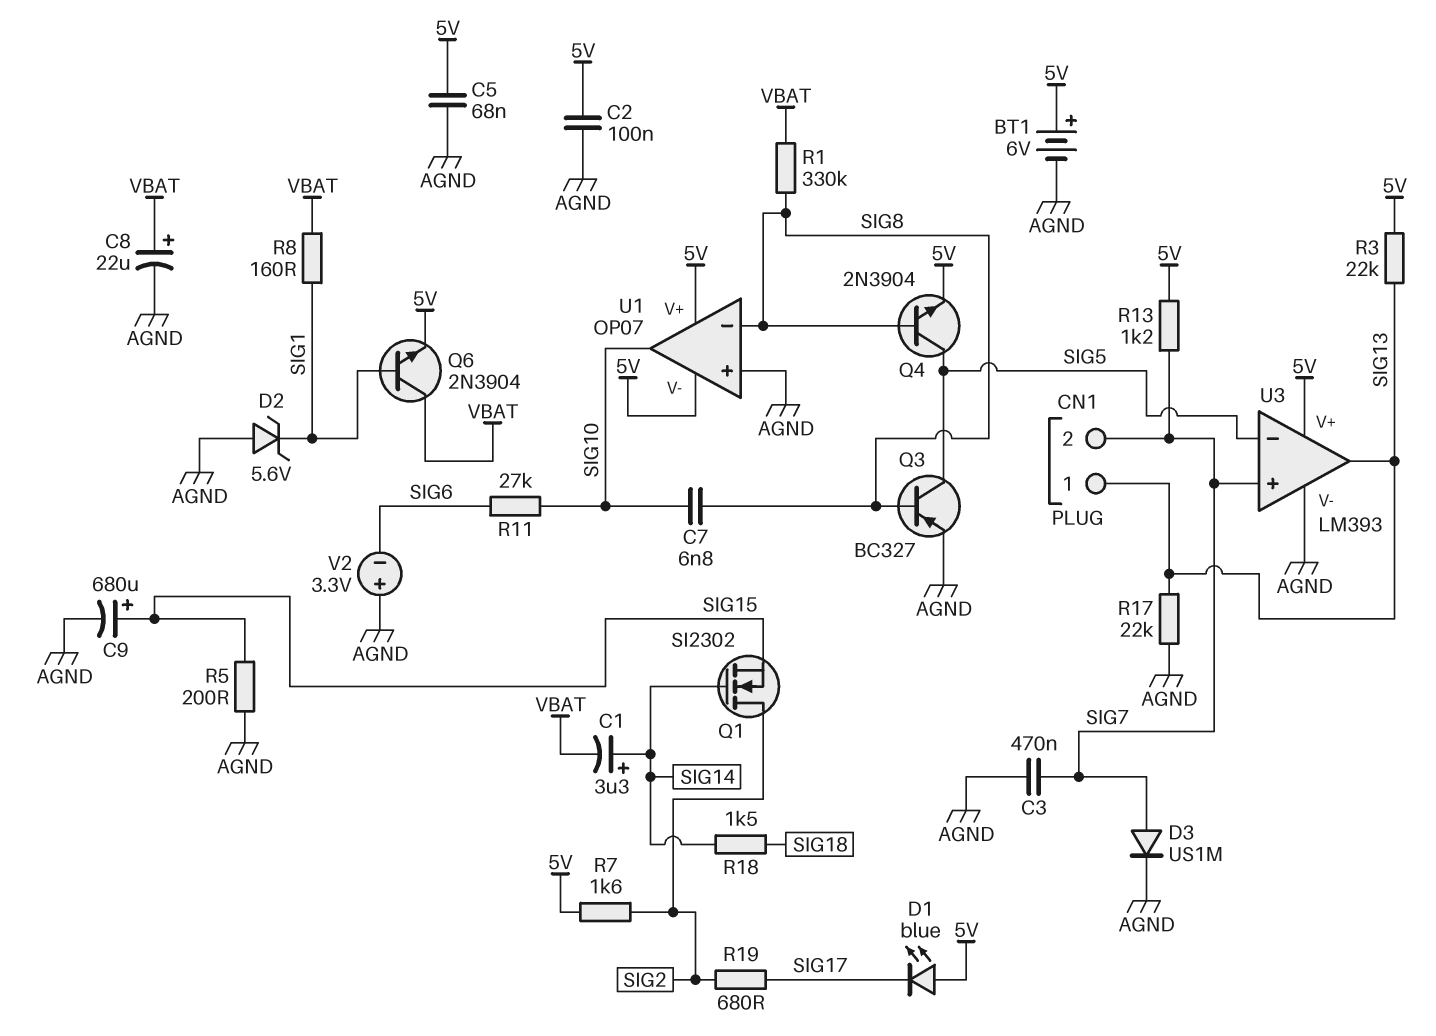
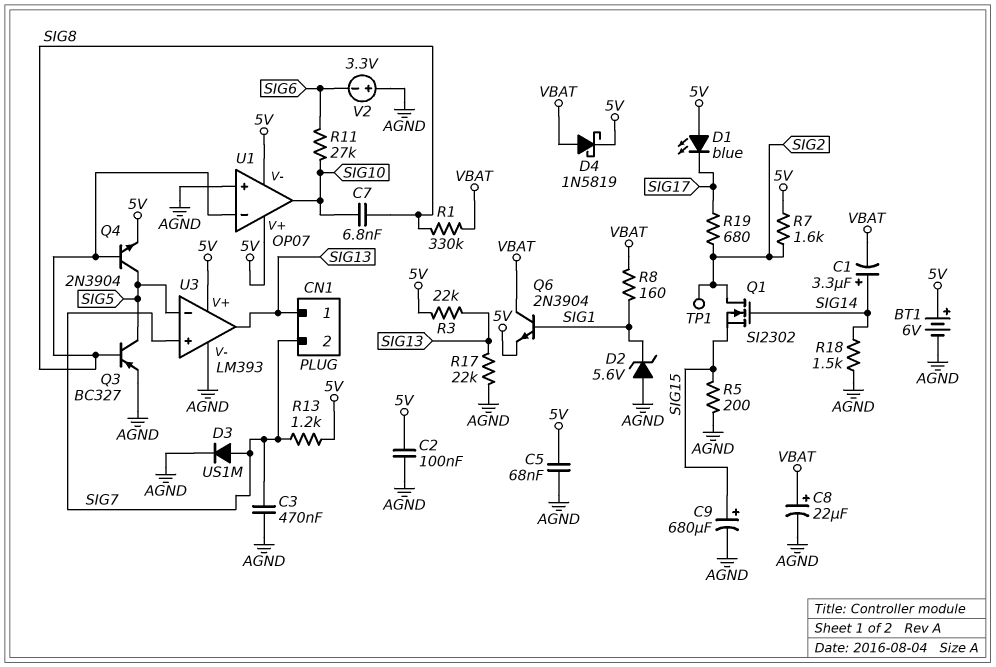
D4: none -> schottky 1N5819 (A VBAT, K 5V)
R18: 1.5k (SIG14, SIG18) -> 1.5k (AGND, SIG14)
TP1: none -> test point (SIG2)

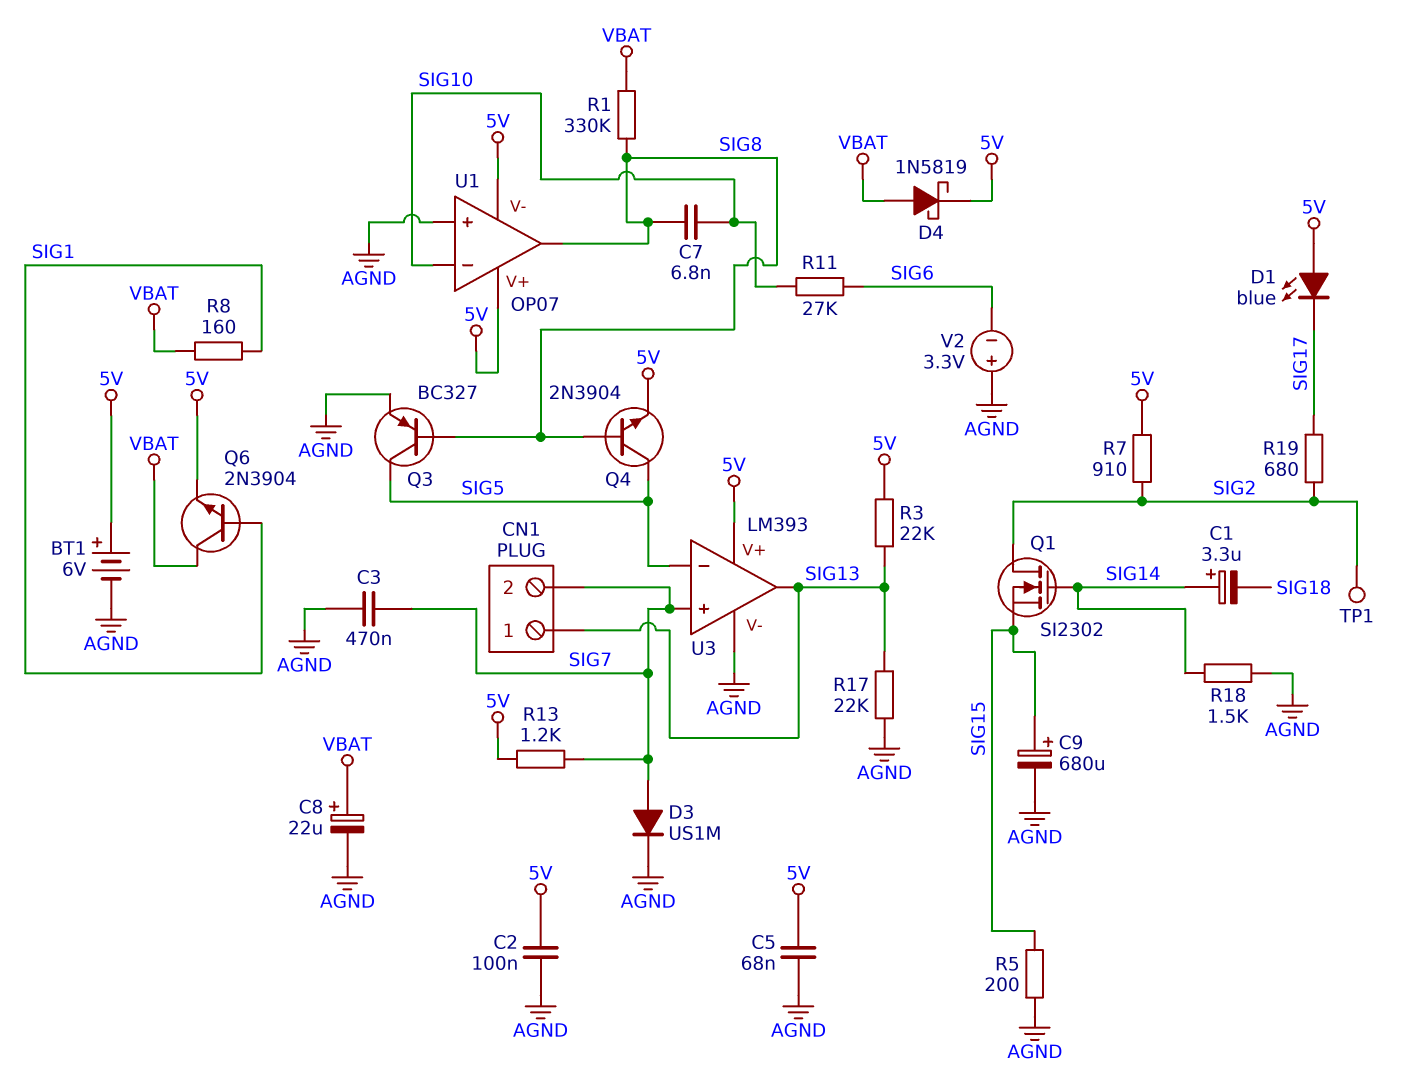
C1: 3.3uF (plus SIG14, minus VBAT) -> 3.3uF (plus SIG14, minus SIG18)
D2: zener 5.6V (A AGND, K SIG1) -> none
R7: 1.6k (5V, SIG2) -> 910 (5V, SIG2)
U1 pin in-: SIG8 -> SIG10
U1 pin out: SIG10 -> SIG8

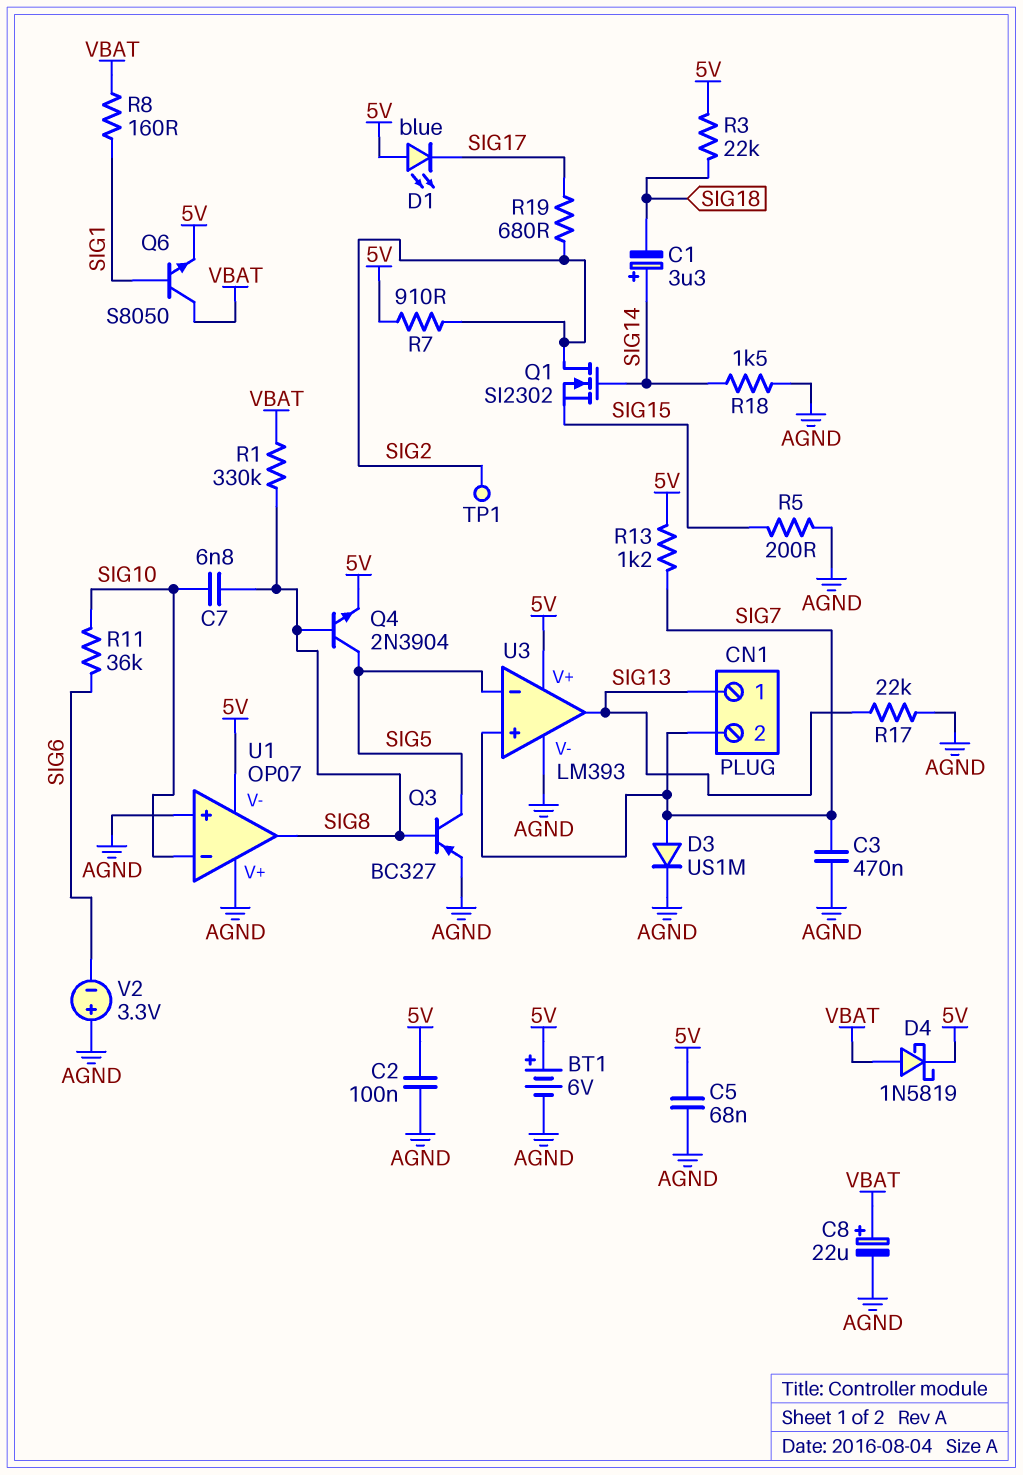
C9: 680uF (plus SIG15, minus AGND) -> none
Q6: NPN 2N3904 (B SIG1, C VBAT, E 5V) -> NPN S8050 (B SIG1, C VBAT, E 5V)
R3: 22k (5V, SIG13) -> 22k (5V, SIG18)
R11: 27k (SIG6, SIG10) -> 36k (SIG6, SIG10)
U1 pin V+: 5V -> AGND

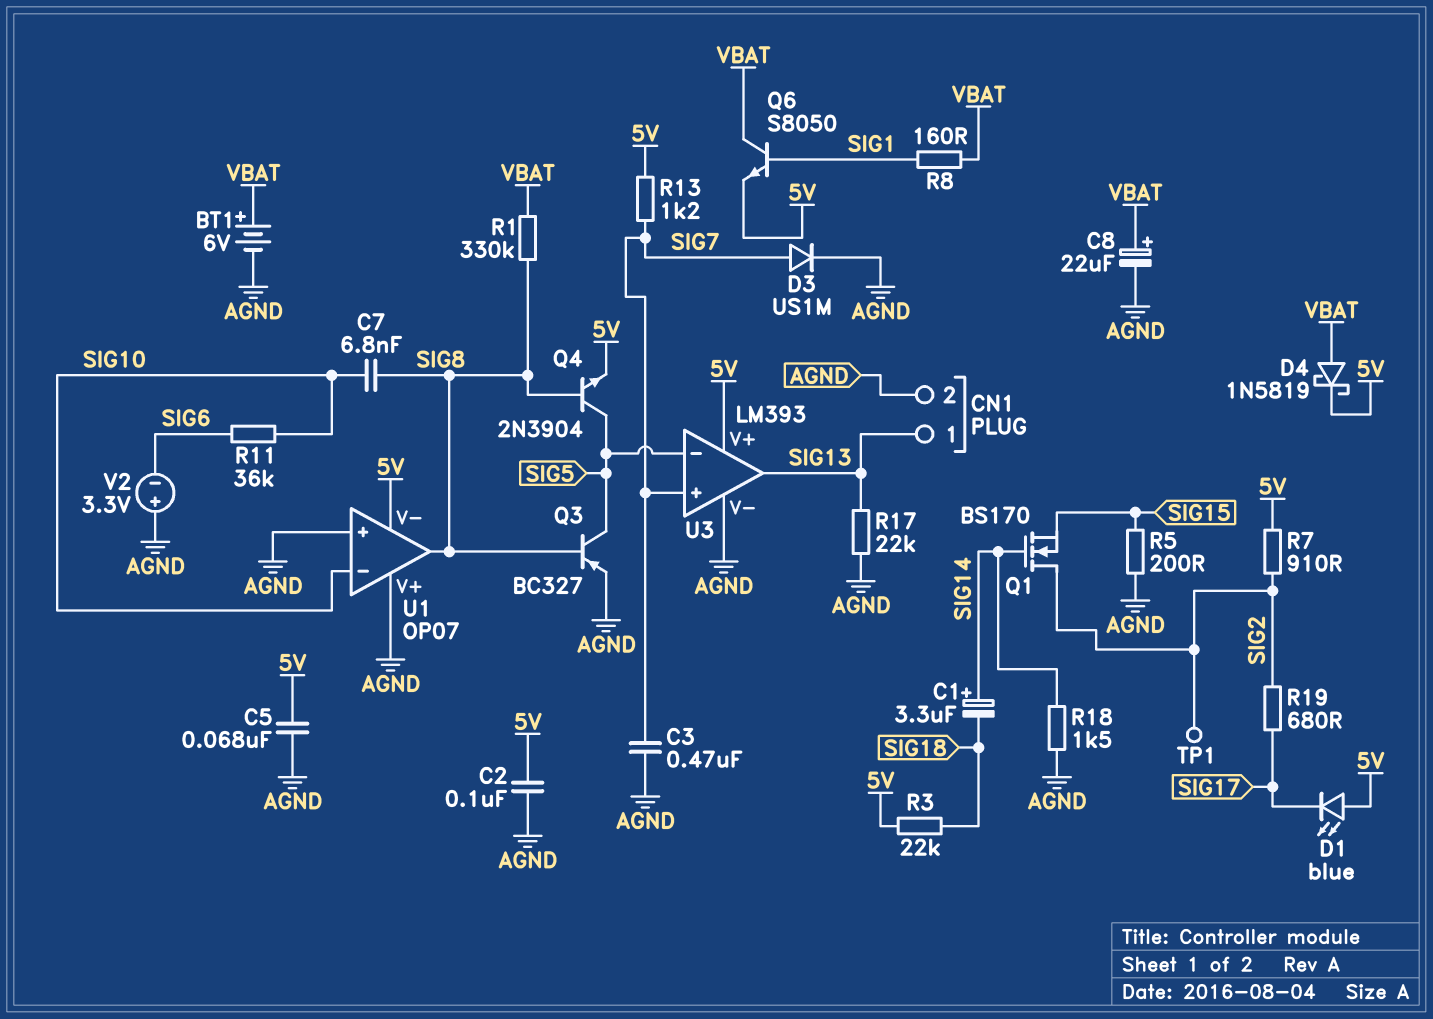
BT1: 6V (plus 5V, minus AGND) -> 6V (plus VBAT, minus AGND)
CN1 pin 2: SIG7 -> AGND
Q1: NMOS SI2302 (G SIG14, D SIG2, S SIG15) -> NMOS BS170 (G SIG14, D SIG2, S SIG15)

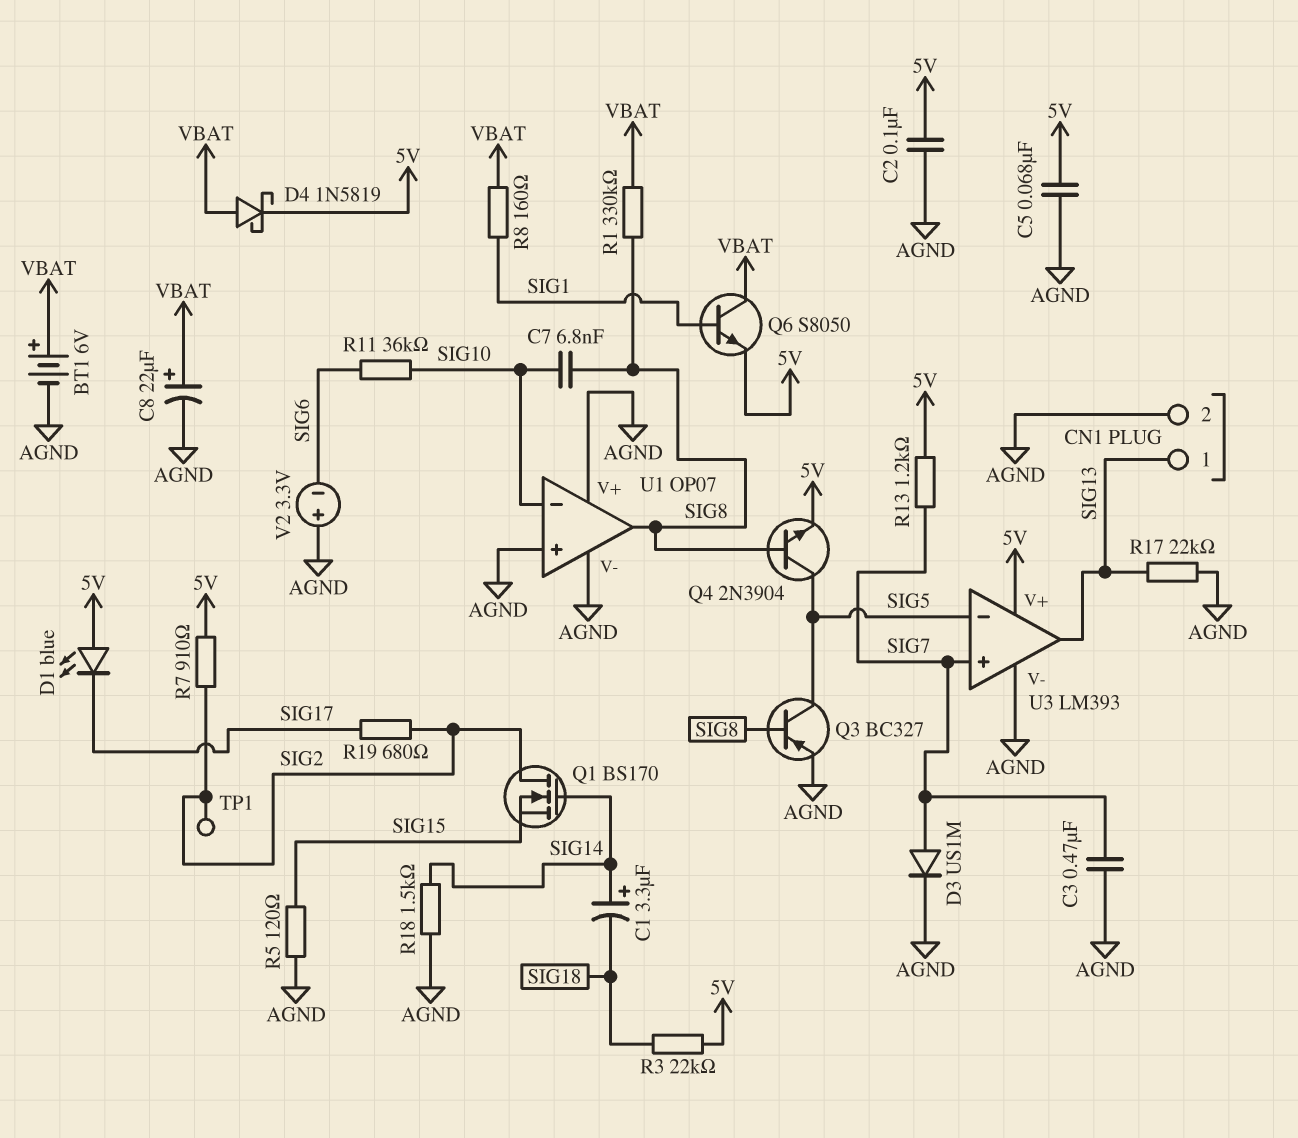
R5: 200 (AGND, SIG15) -> 120 (AGND, SIG15)
U1 pin V-: 5V -> AGND

